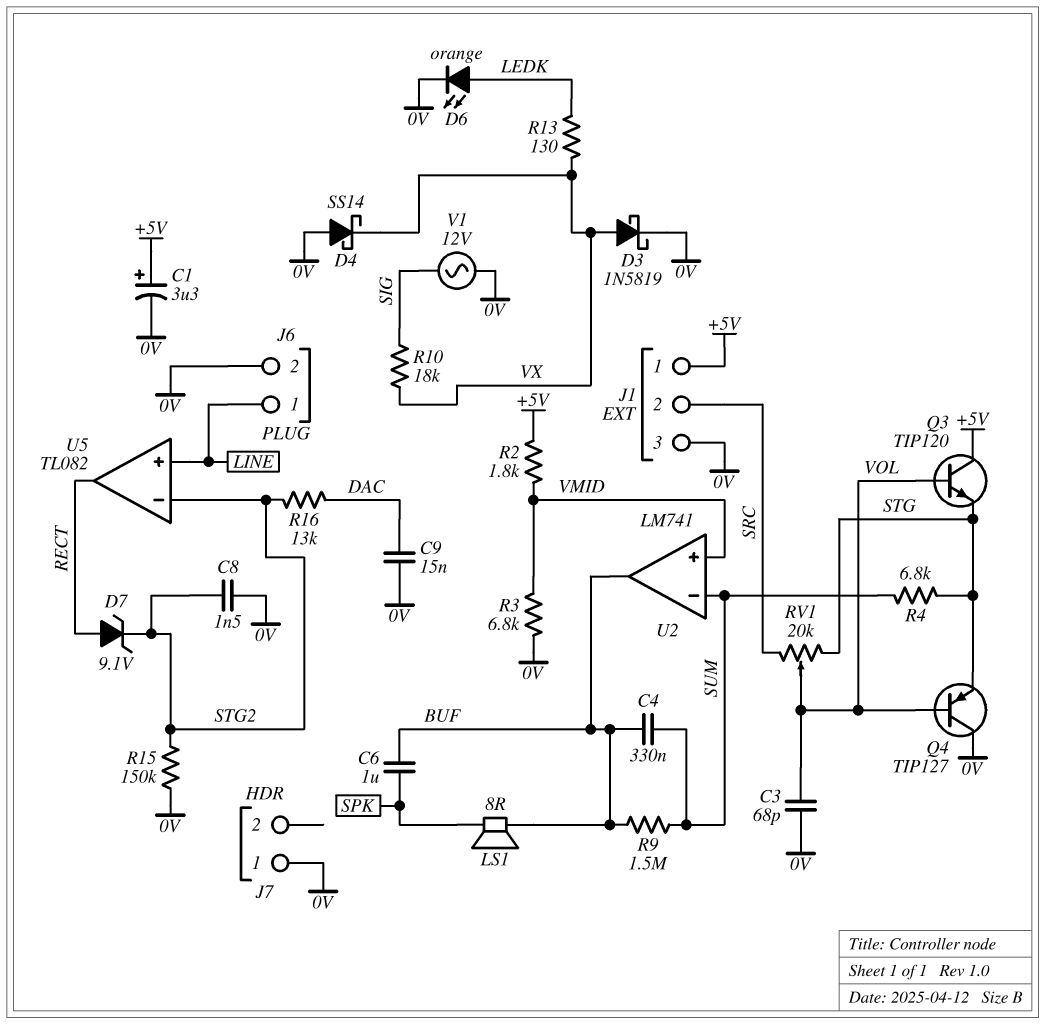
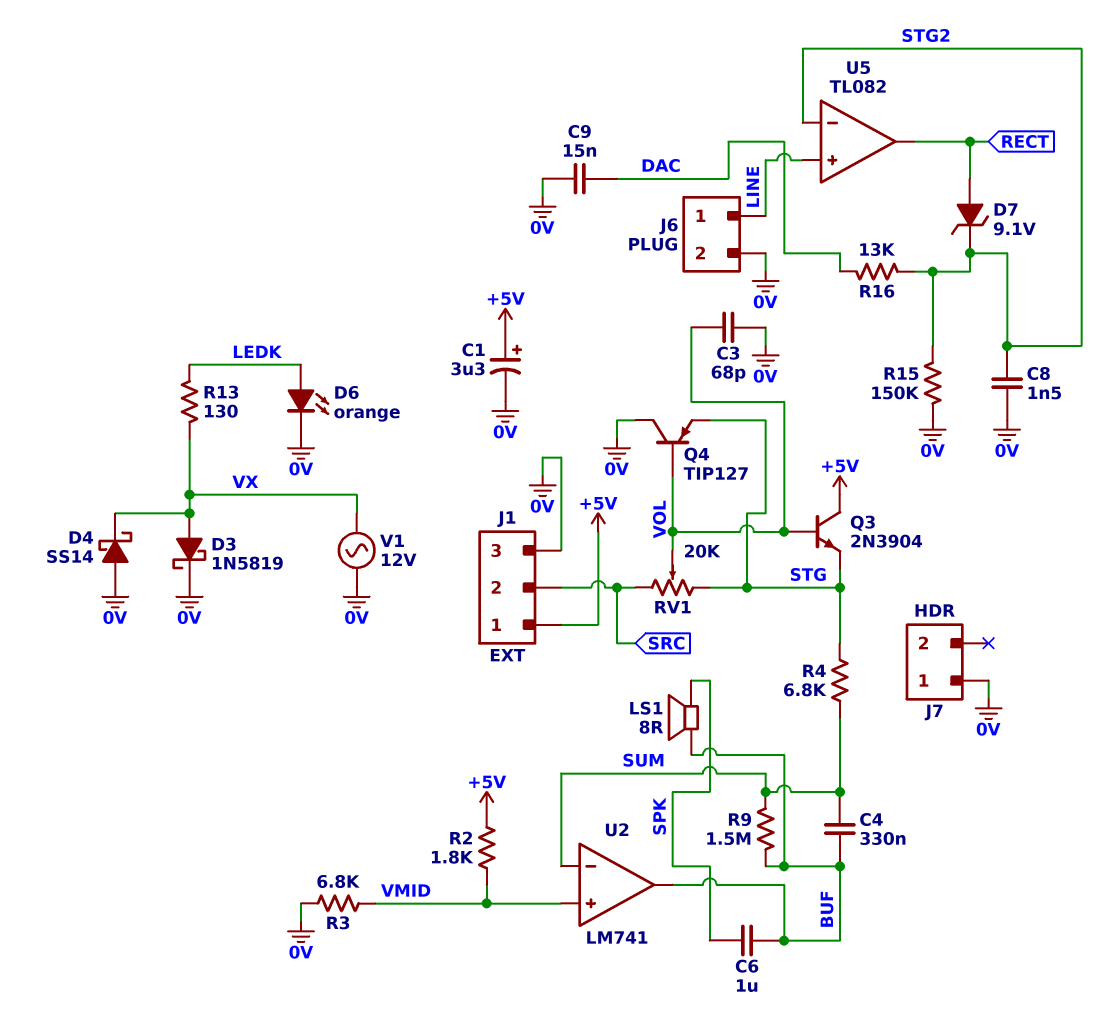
Q3: NPN TIP120 (B VOL, C +5V, E STG) -> NPN 2N3904 (B VOL, C +5V, E STG)
R10: 18k (SIG, VX) -> none
V1: AC 12V (0V, SIG) -> AC 12V (0V, VX)

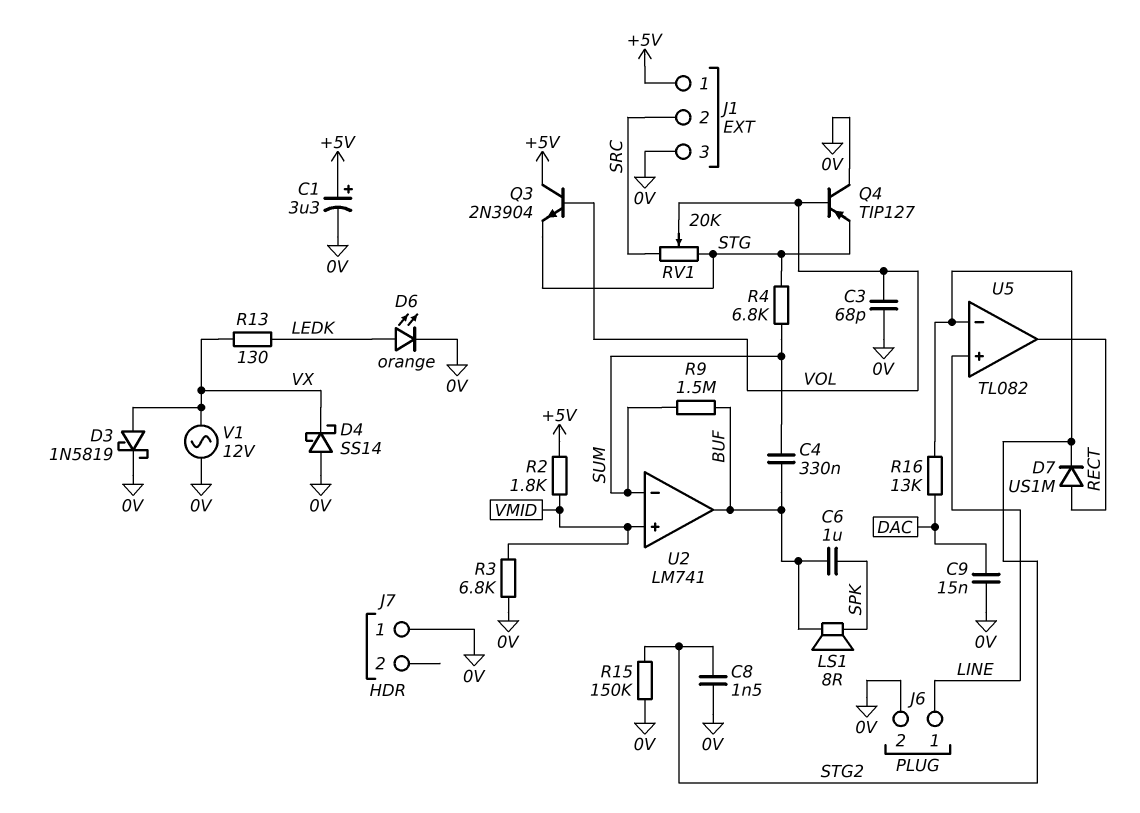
D7: zener 9.1V (A RECT, K STG2) -> diode US1M (A RECT, K STG2)

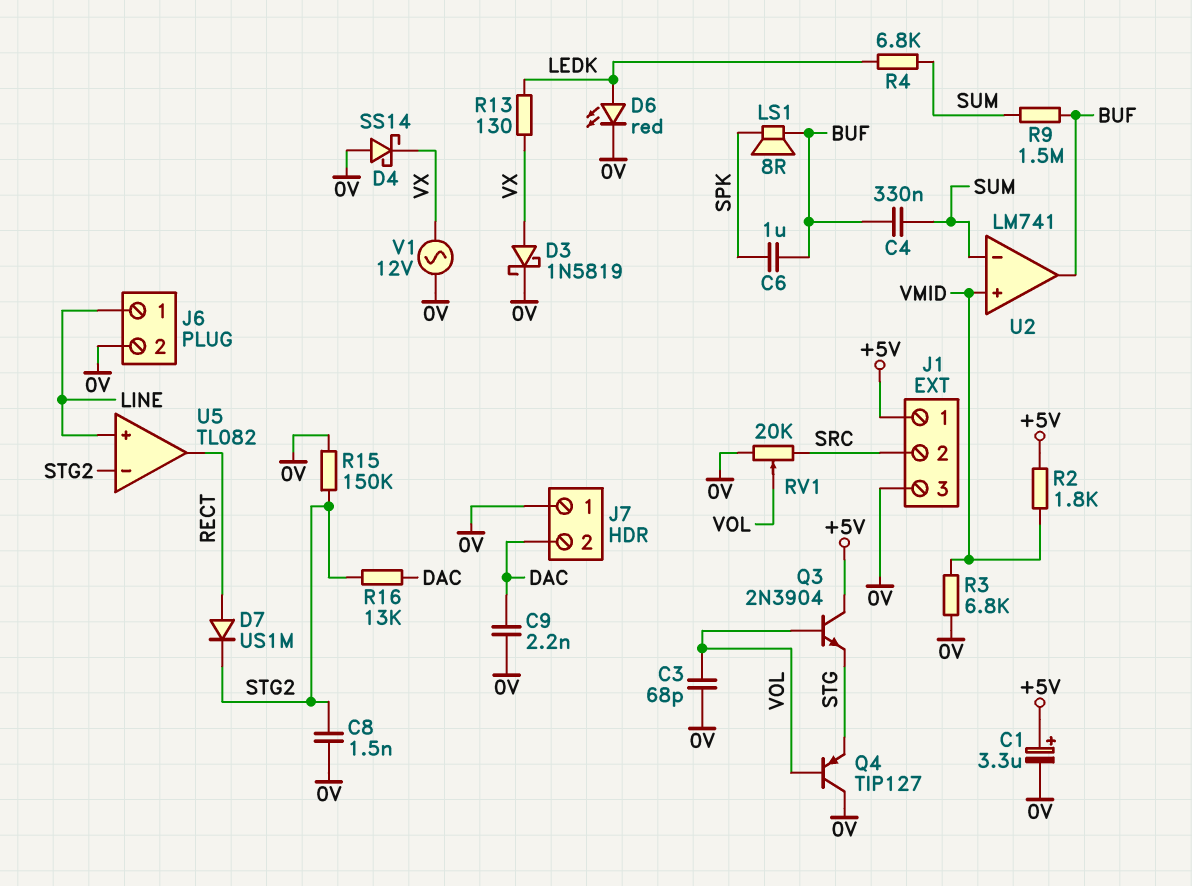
C9: 15nF (0V, DAC) -> 2.2nF (0V, DAC)
D6: LED orange (A LEDK, K 0V) -> LED red (A LEDK, K 0V)
J7 pin 2: none -> DAC
R4: 6.8k (STG, SUM) -> 6.8k (LEDK, SUM)
RV1: 20k (SRC, STG, wiper VOL) -> 20k (0V, SRC, wiper VOL)

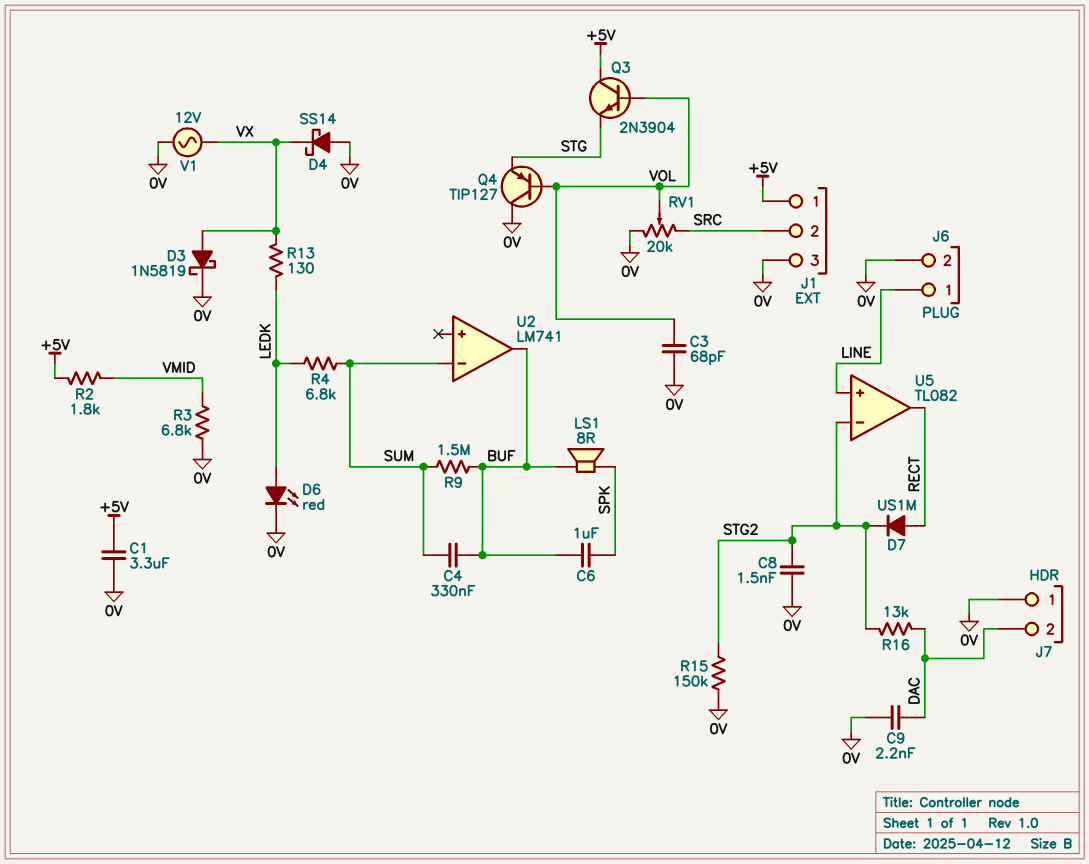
C1: 3.3uF (plus +5V, minus 0V) -> 3.3uF (+5V, 0V)
U2 pin in+: VMID -> none

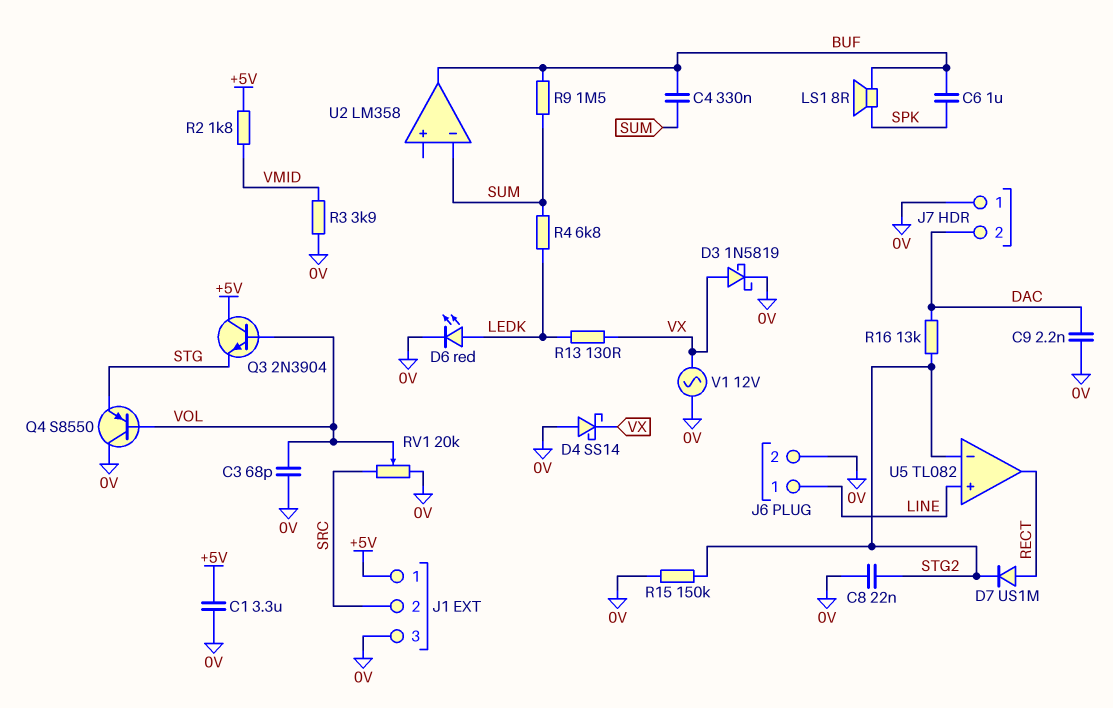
C8: 1.5nF (0V, STG2) -> 22nF (0V, STG2)
Q4: PNP TIP127 (B VOL, C 0V, E STG) -> PNP S8550 (B VOL, C 0V, E STG)
R3: 6.8k (0V, VMID) -> 3.9k (0V, VMID)
U2: LM741 -> LM358

